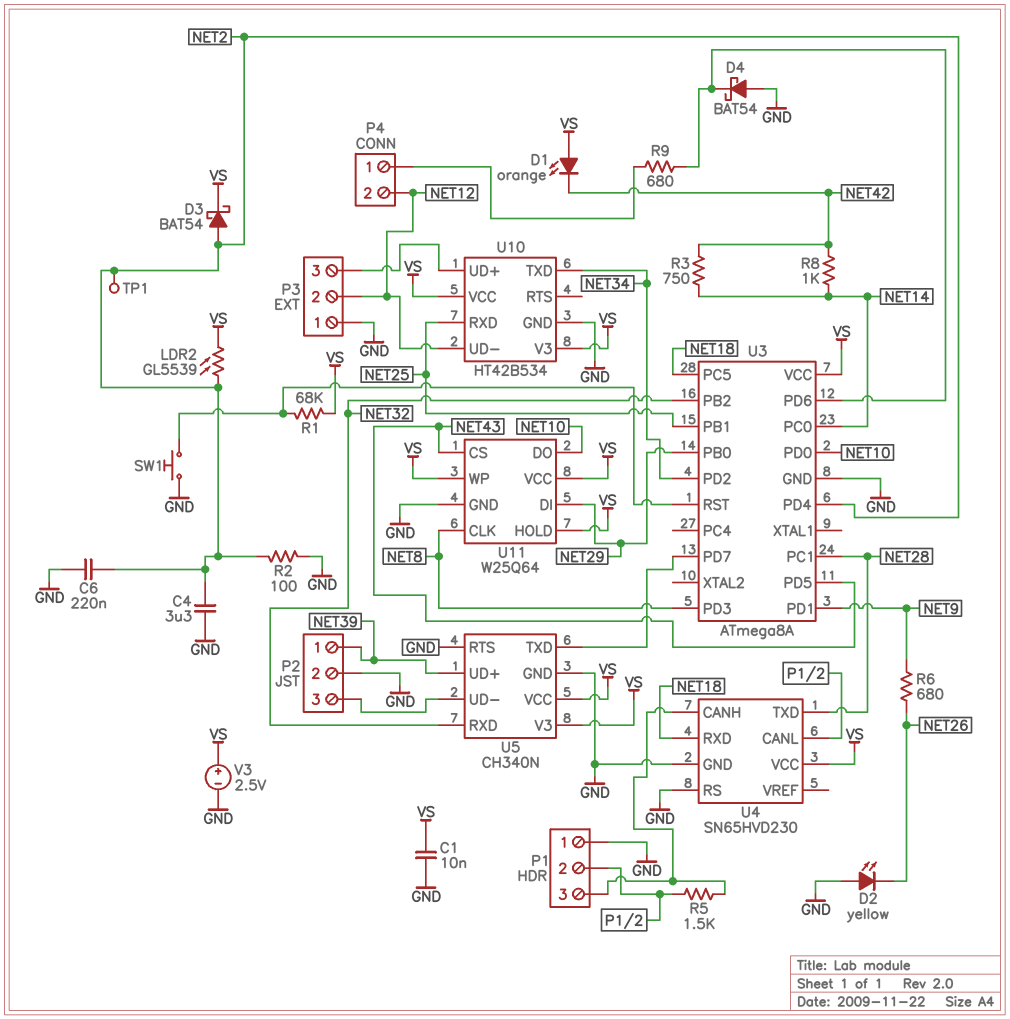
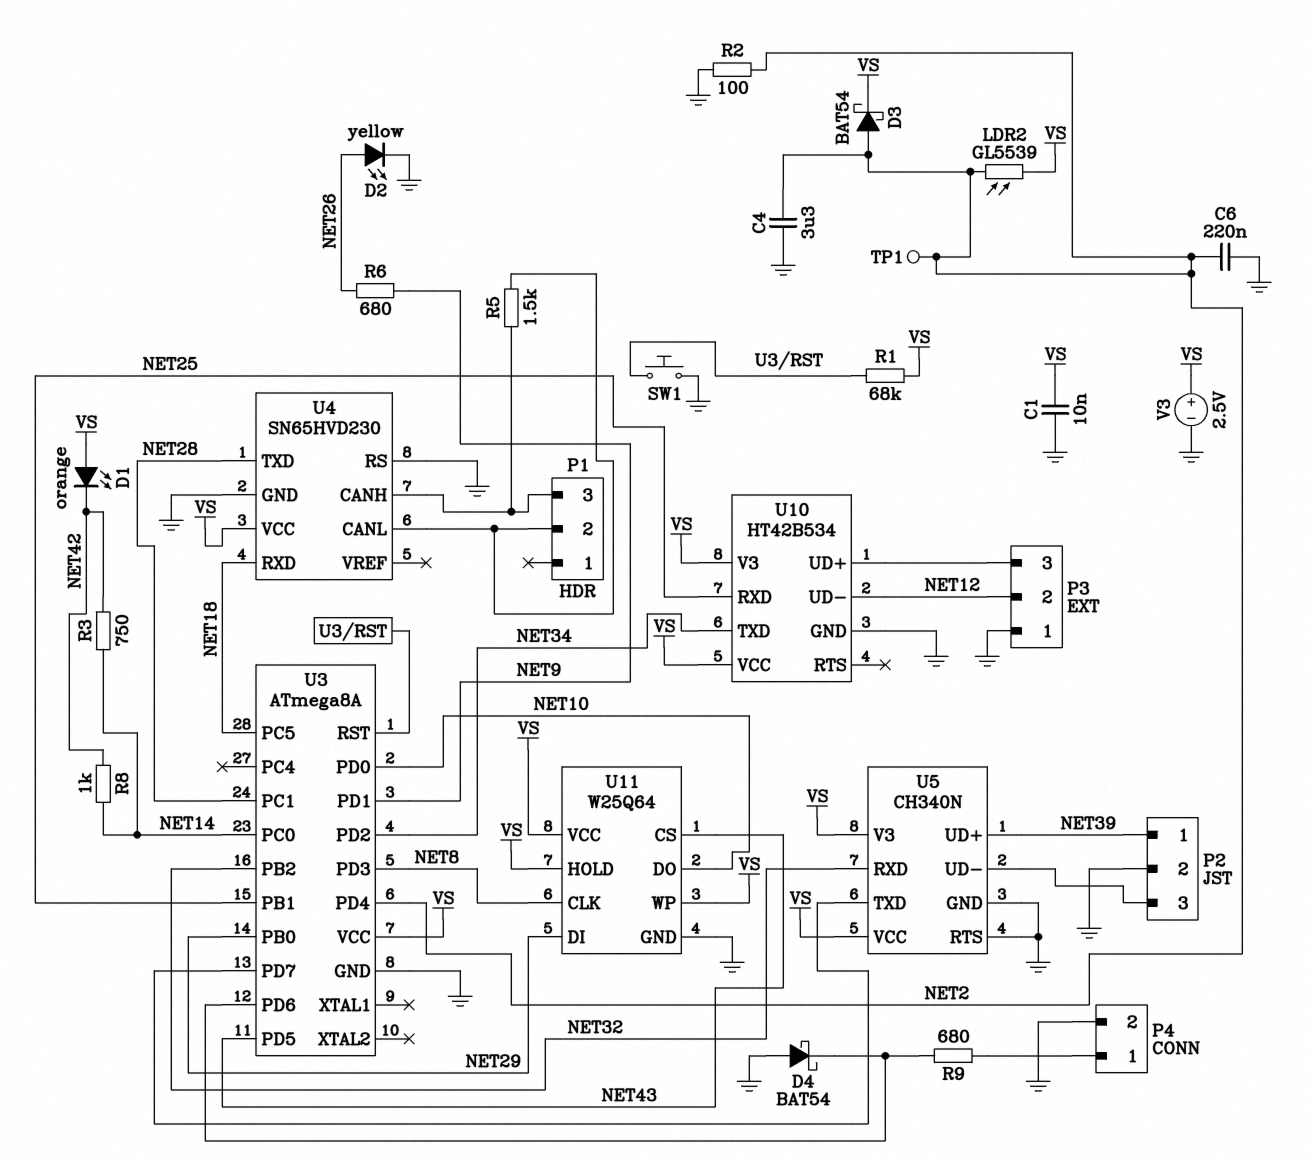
D2: LED yellow (A GND, K NET26) -> LED yellow (A NET26, K GND)
P1 pin 1: GND -> none
P4 pin 2: NET12 -> GND

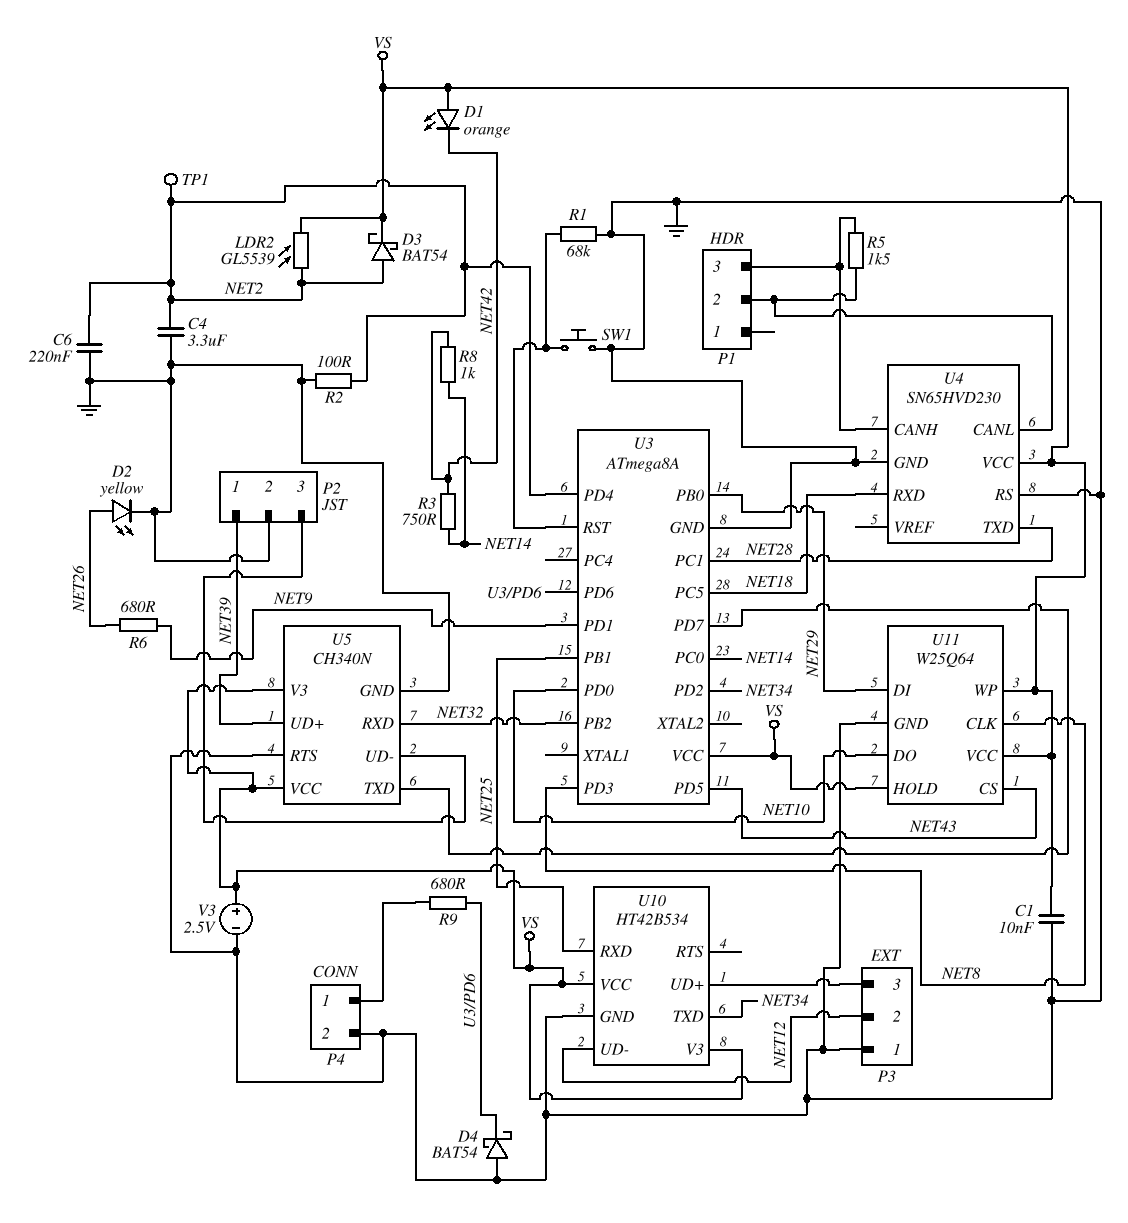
R1: 68k (U3/RST, VS) -> 68k (GND, U3/RST)

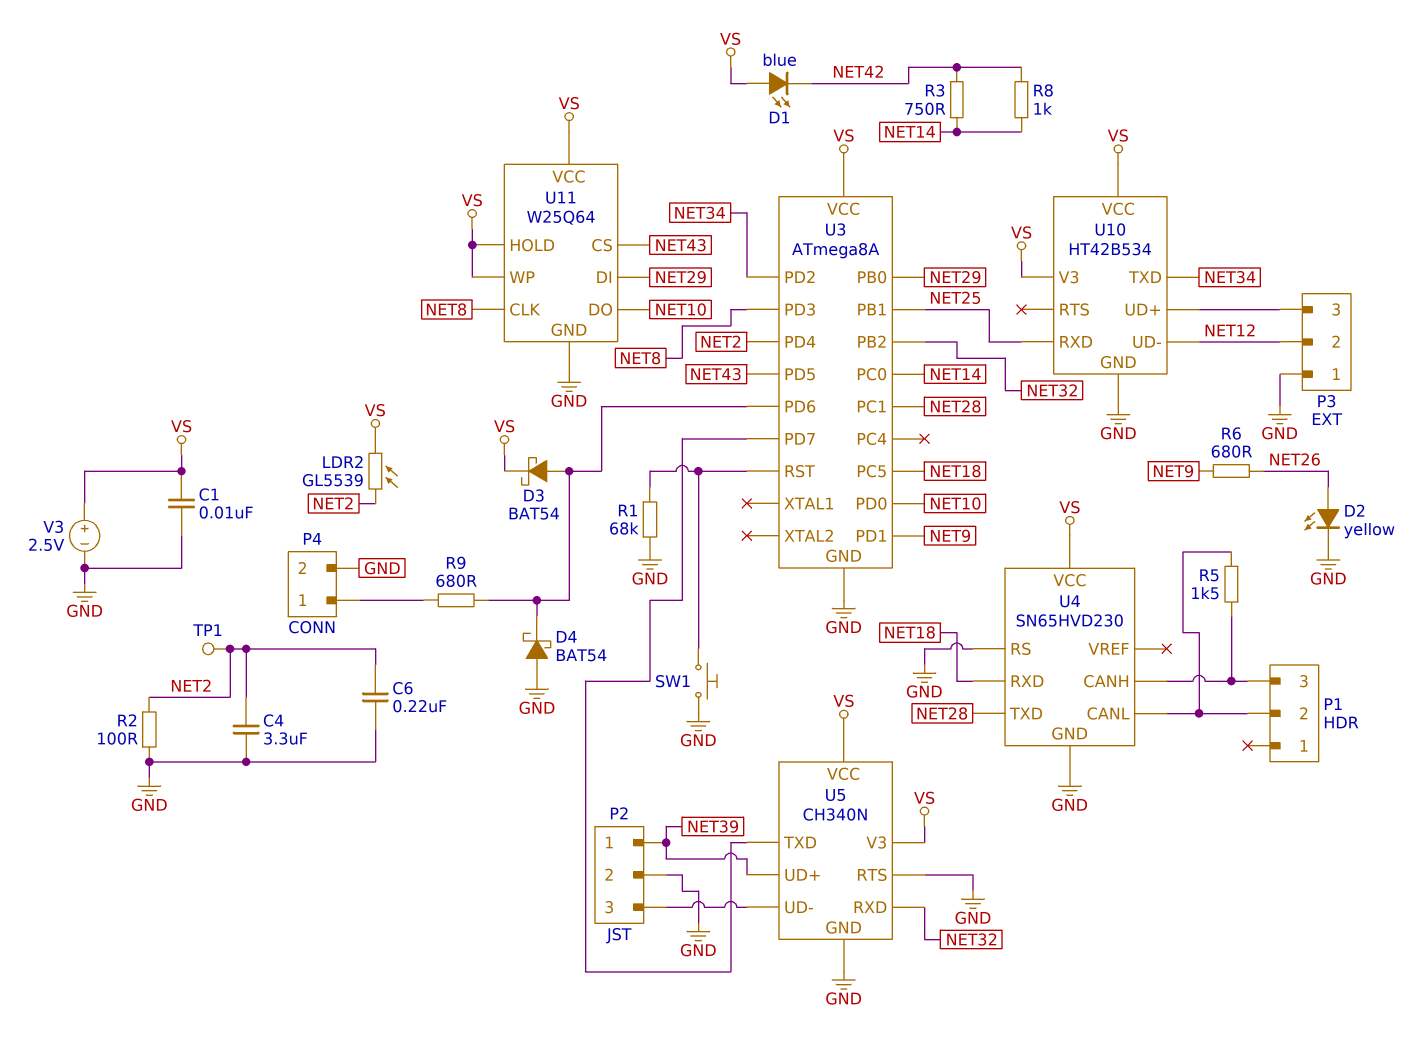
D1: LED orange (A VS, K NET42) -> LED blue (A VS, K NET42)
D3: schottky BAT54 (A NET2, K VS) -> schottky BAT54 (A U3/PD6, K VS)

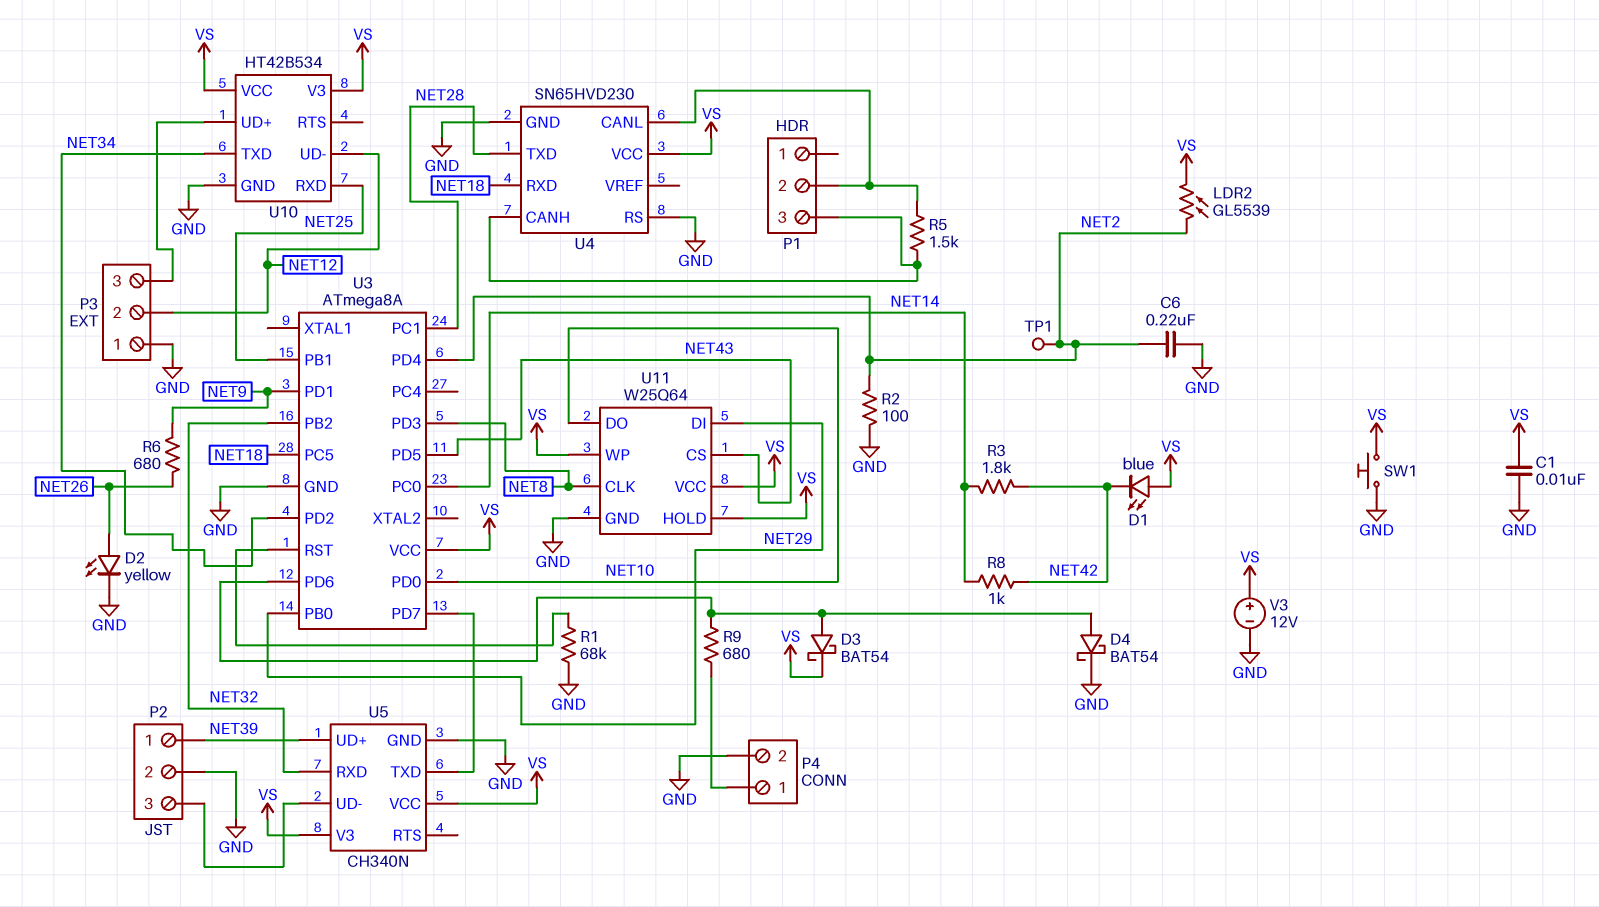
C4: 3.3uF (GND, NET2) -> none
D4: schottky BAT54 (A GND, K U3/PD6) -> schottky BAT54 (A U3/PD6, K GND)
R3: 750 (NET14, NET42) -> 1.8k (NET14, NET42)
SW1: button (GND, U3/RST) -> button (GND, VS)
U5 pin RTS: GND -> none
V3: 2.5V (plus VS, minus GND) -> 12V (plus VS, minus GND)

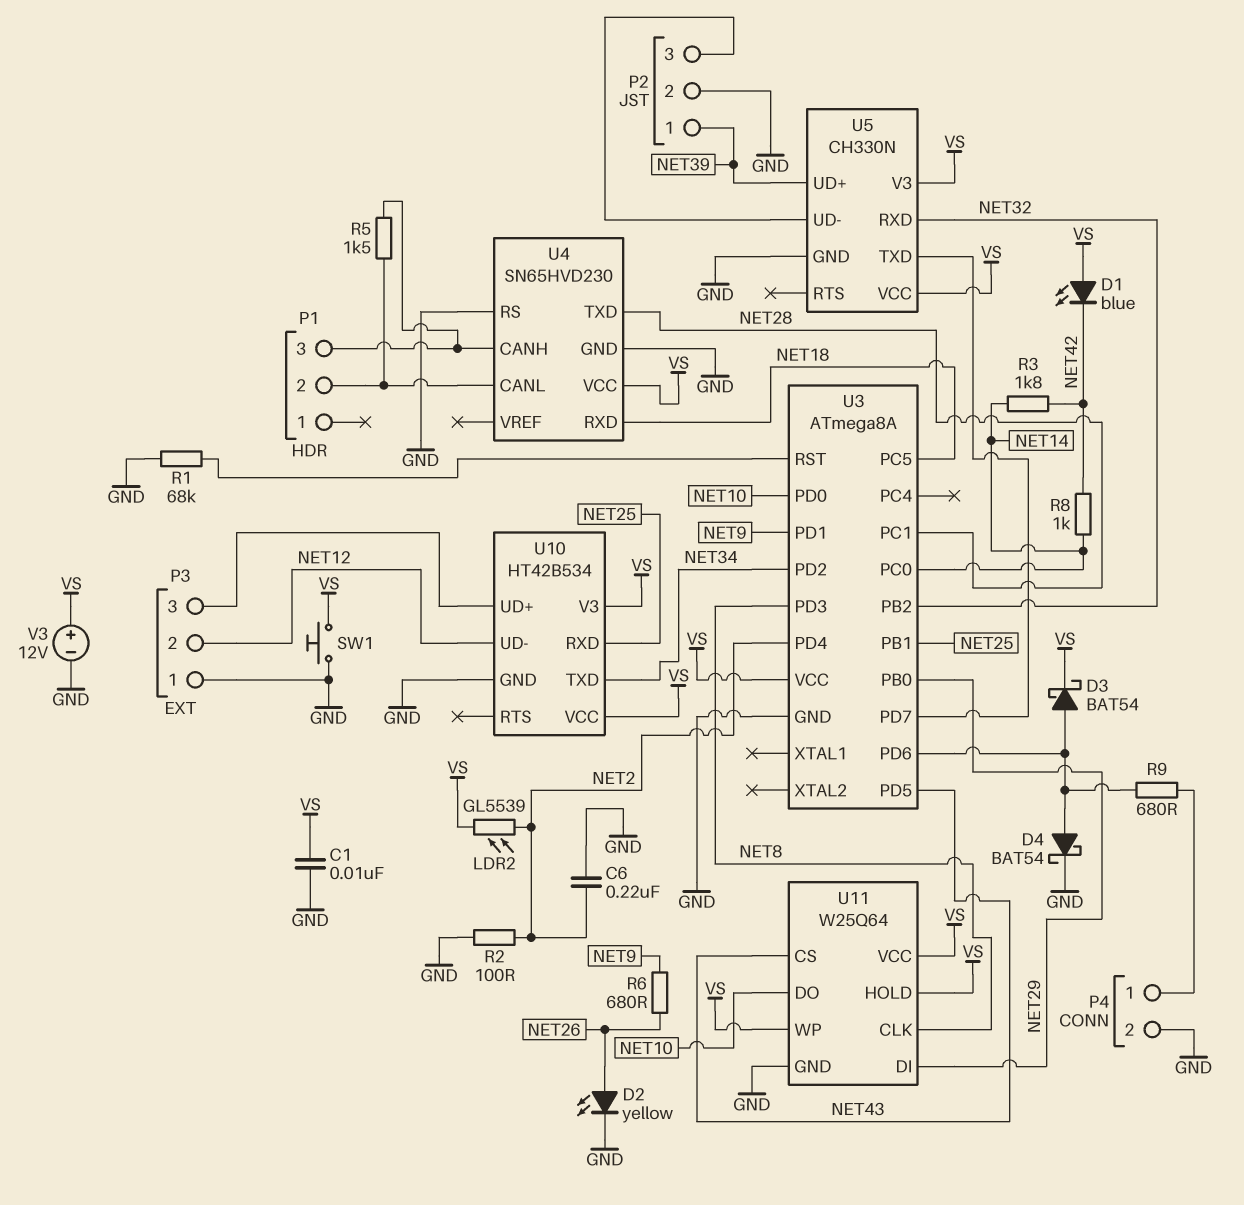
TP1: test point (NET2) -> none
U5: CH340N -> CH330N

